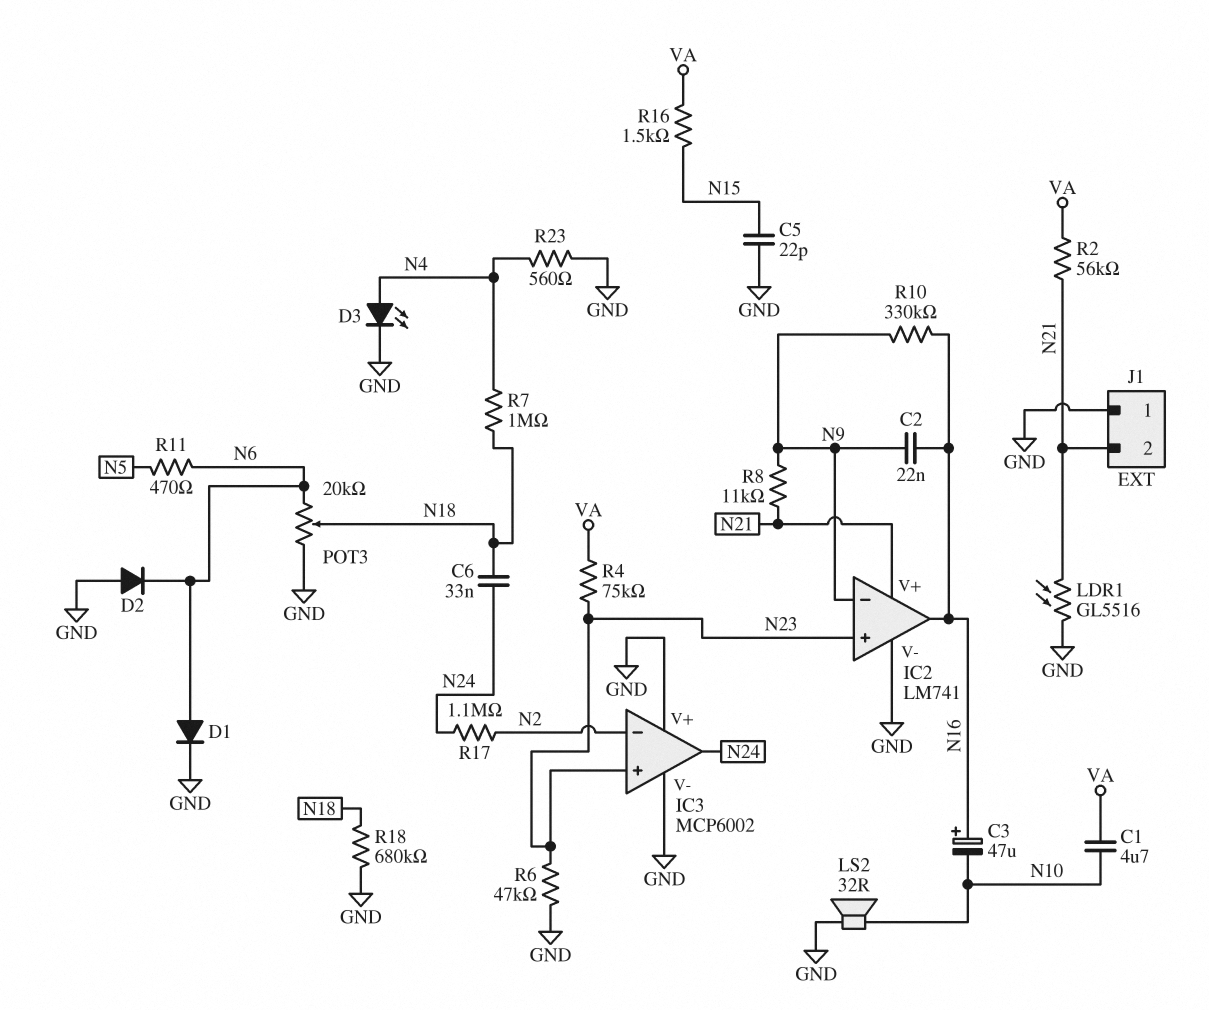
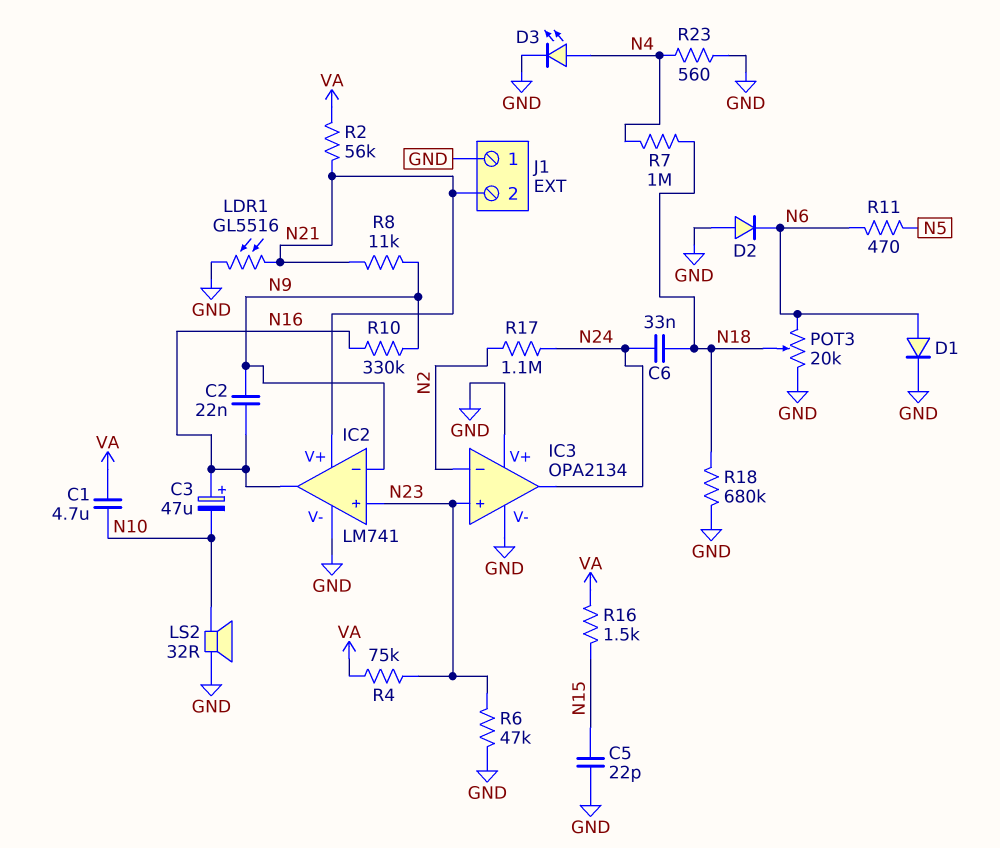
IC3: MCP6002 -> OPA2134

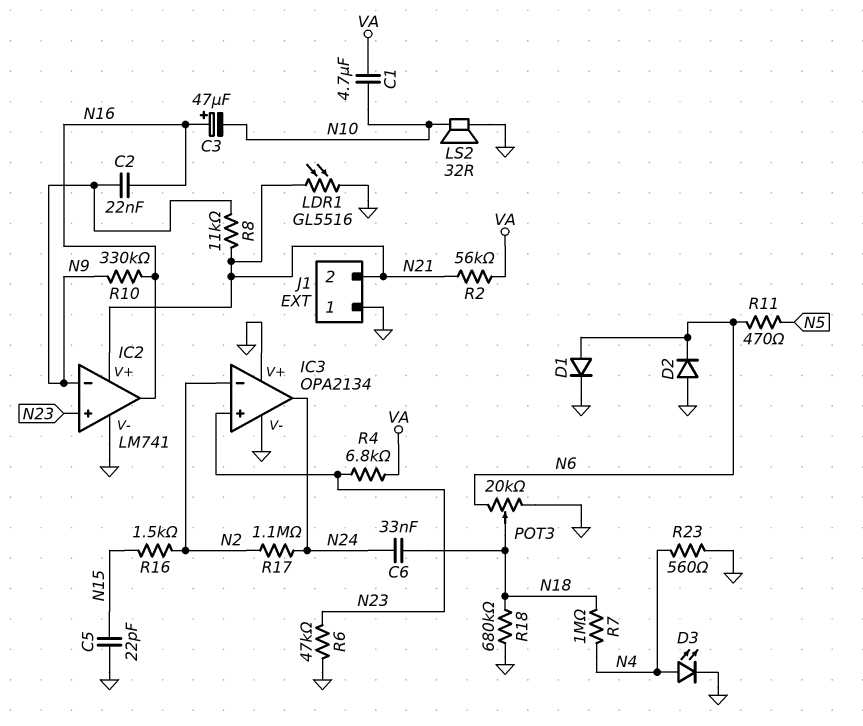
R4: 75k (N23, VA) -> 6.8k (N23, VA)
R16: 1.5k (N15, VA) -> 1.5k (N2, N15)

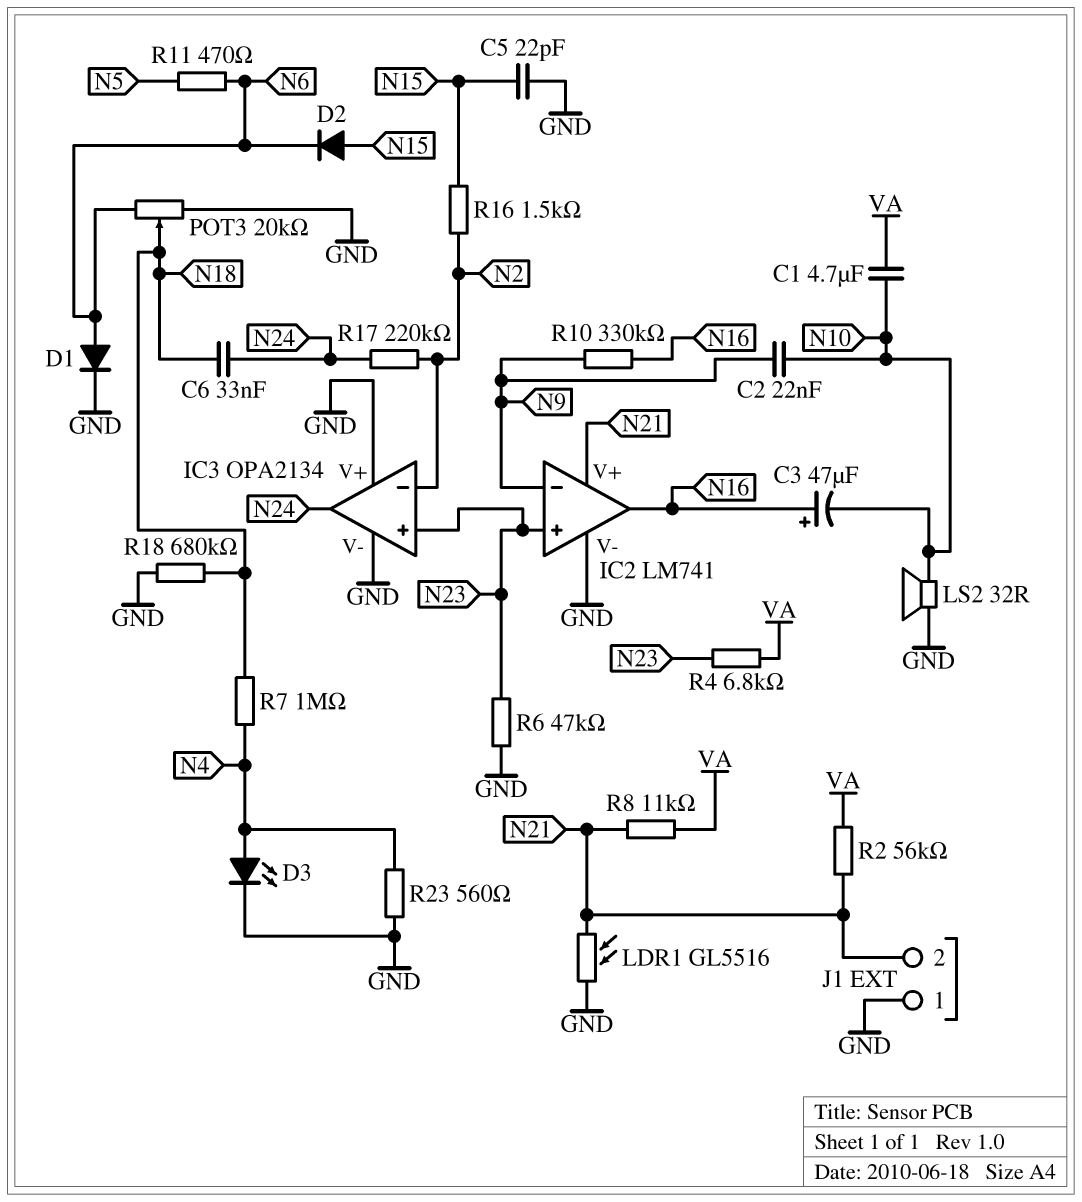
C2: 22nF (N9, N16) -> 22nF (N9, N10)
D2: diode (A GND, K N6) -> diode (A N15, K N6)
R8: 11k (N9, N21) -> 11k (N21, VA)
R17: 1.1M (N2, N24) -> 220k (N2, N24)

